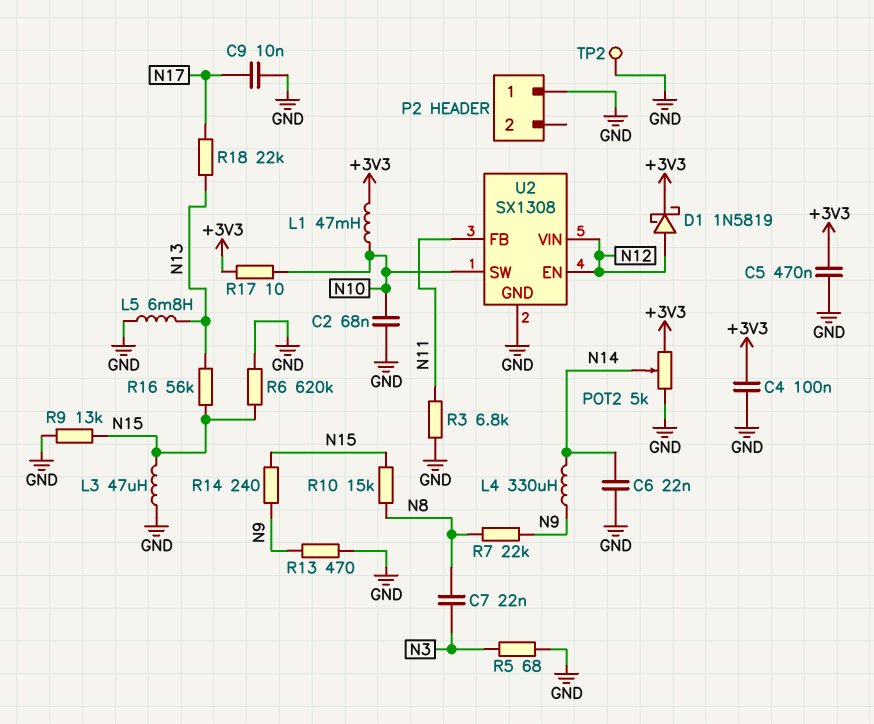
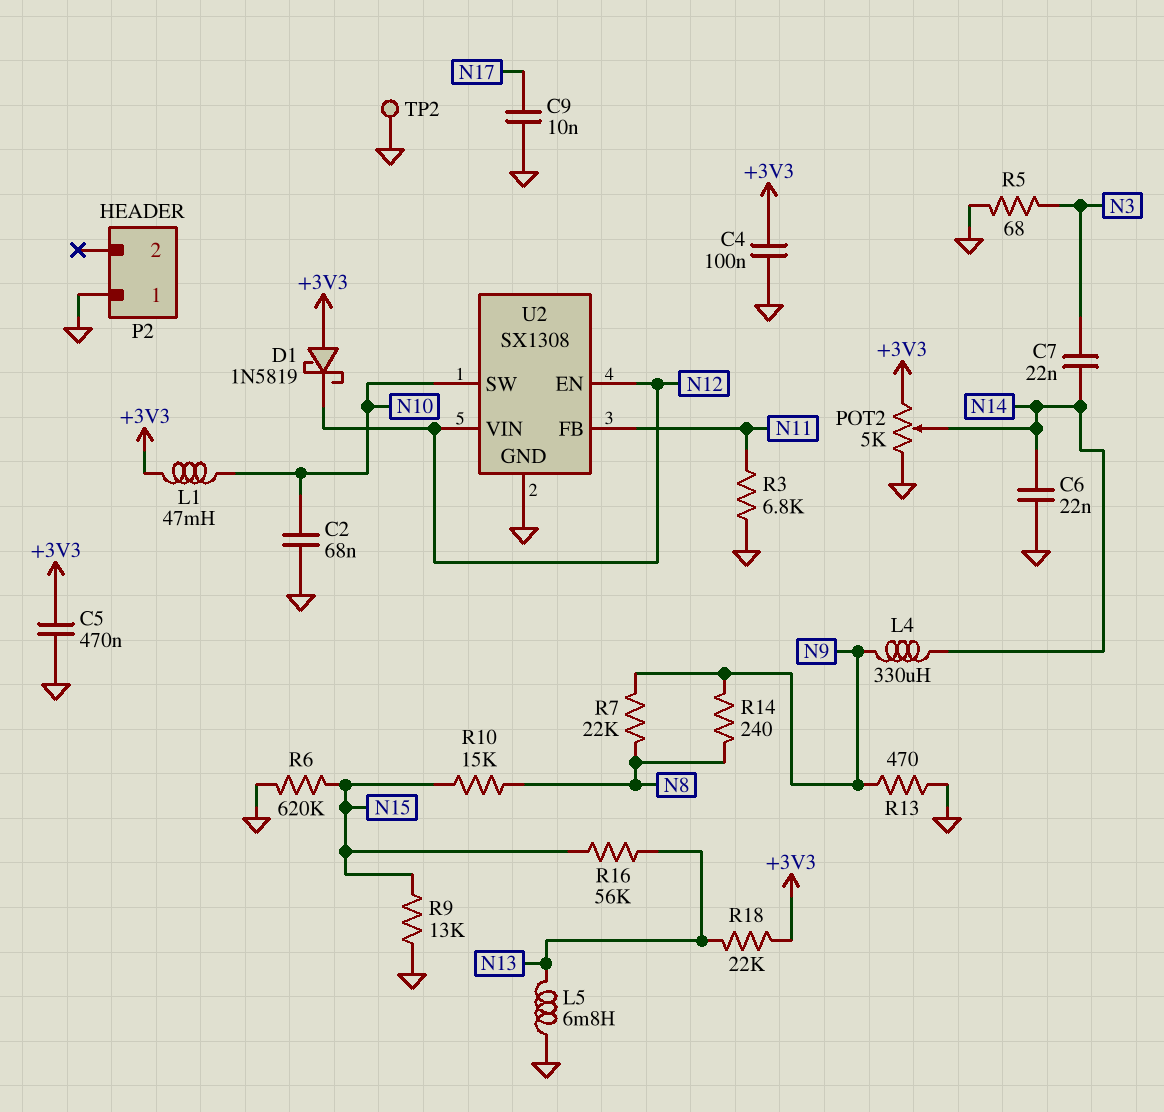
C7: 22nF (N3, N8) -> 22nF (N3, N14)
D1: schottky 1N5819 (A N12, K +3V3) -> schottky 1N5819 (A +3V3, K N12)
L3: 47uH (GND, N15) -> none
R14: 240 (N9, N15) -> 240 (N8, N9)
R17: 10 (+3V3, N10) -> none
R18: 22k (N13, N17) -> 22k (+3V3, N13)

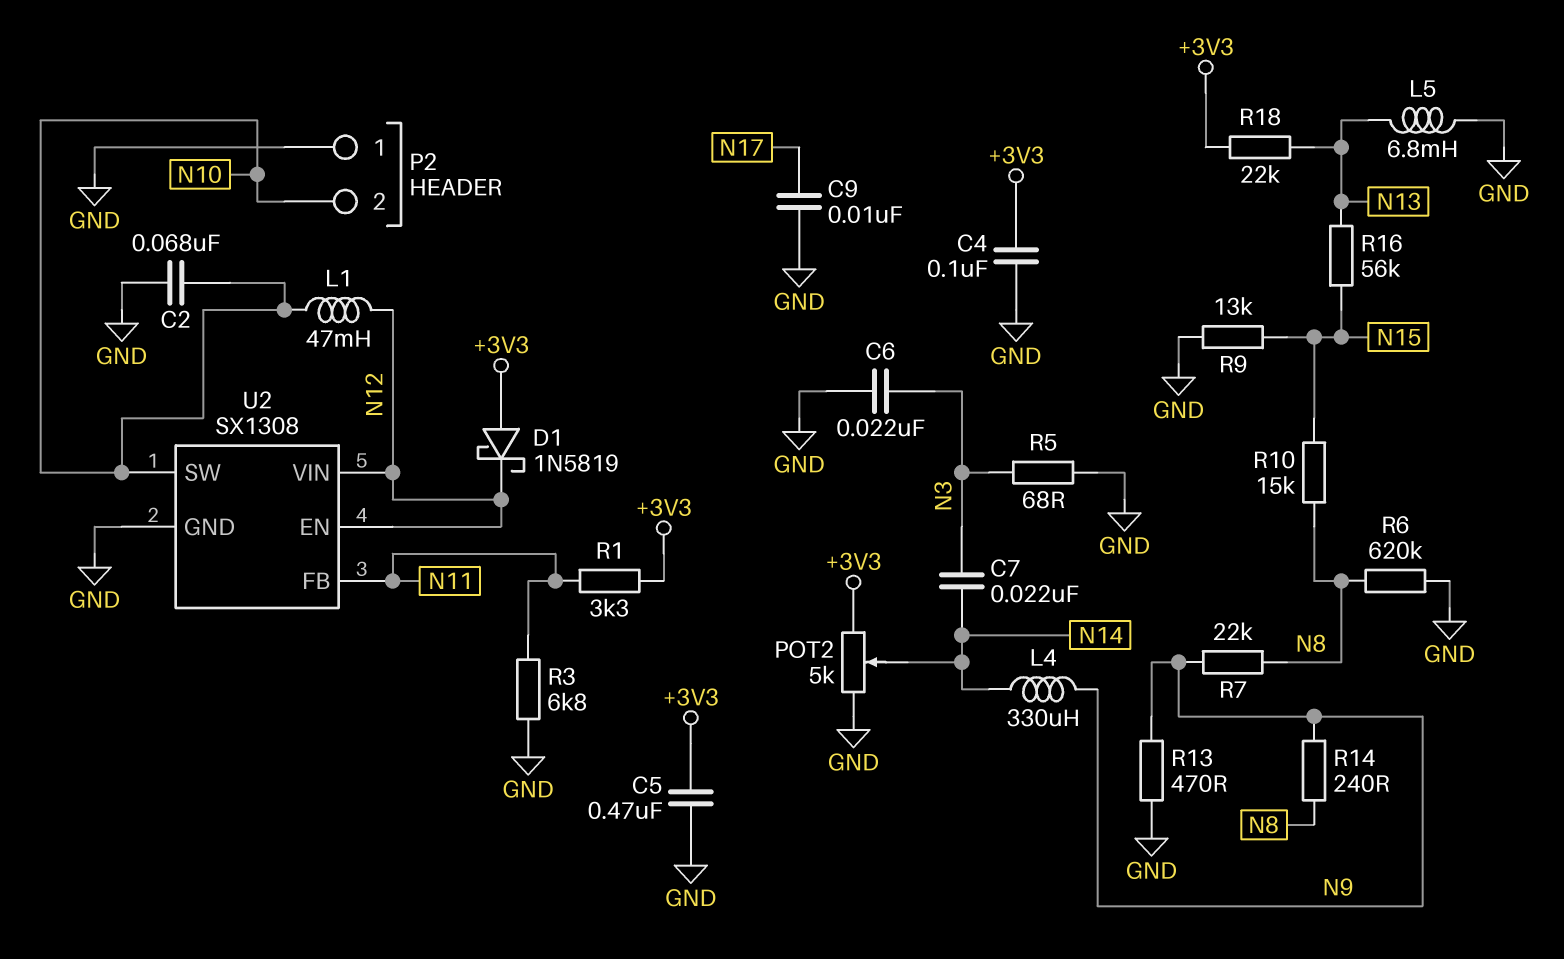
C6: 22nF (GND, N14) -> 22nF (GND, N3)
L1: 47mH (+3V3, N10) -> 47mH (N10, N12)
P2 pin 2: none -> N10
R1: none -> 3.3k (+3V3, N11)
R6: 620k (GND, N15) -> 620k (GND, N8)
TP2: test point (GND) -> none

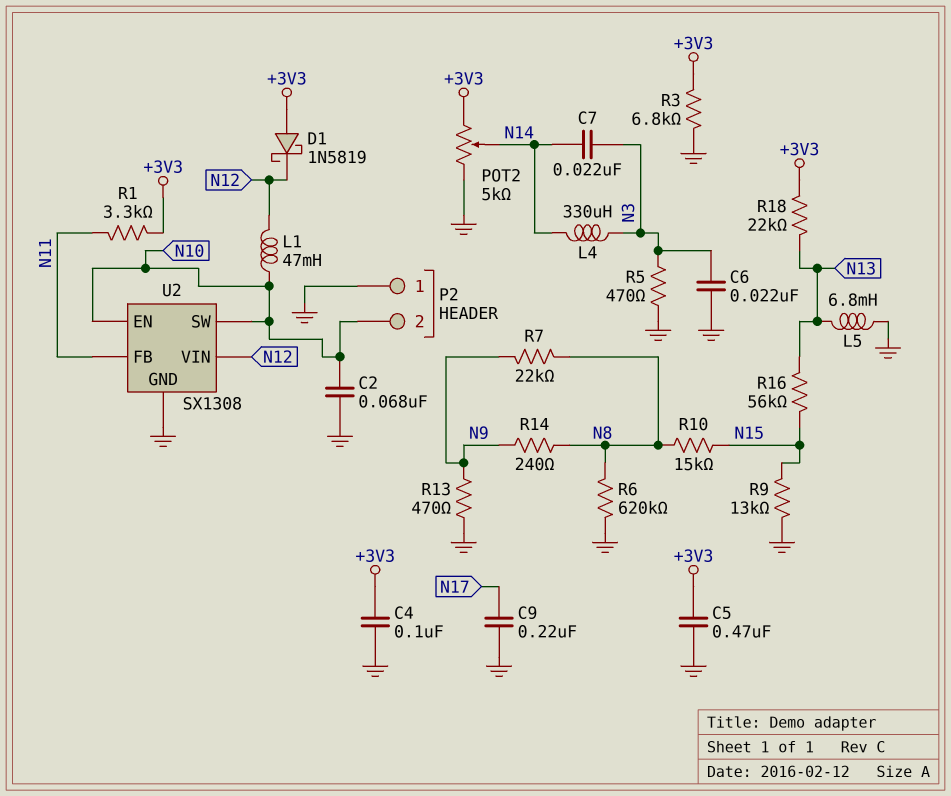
C9: 10nF (GND, N17) -> 220nF (GND, N17)
L4: 330uH (N9, N14) -> 330uH (N3, N14)
R3: 6.8k (GND, N11) -> 6.8k (+3V3, GND)
R5: 68 (GND, N3) -> 470 (GND, N3)
U2 pin EN: N12 -> N10

